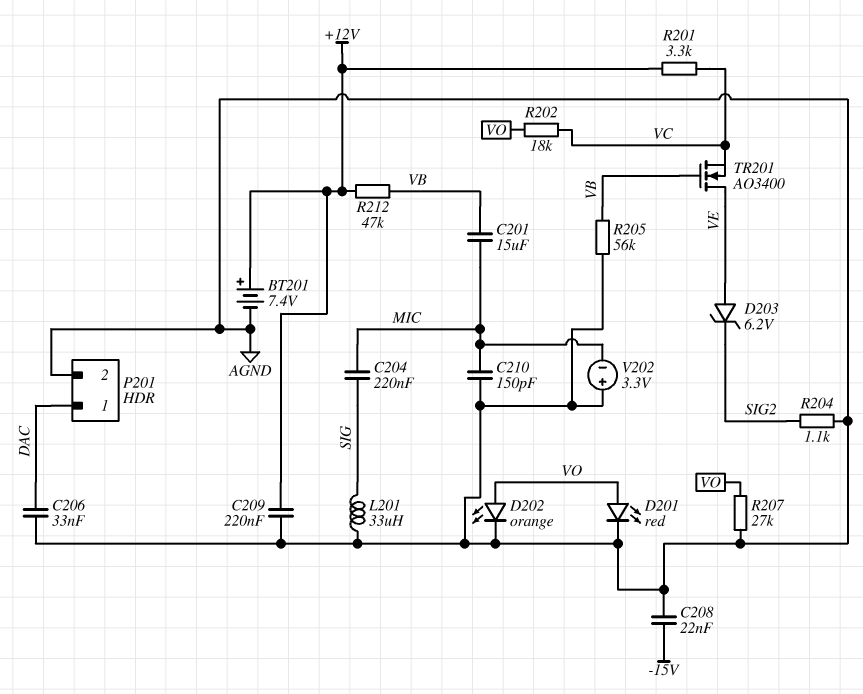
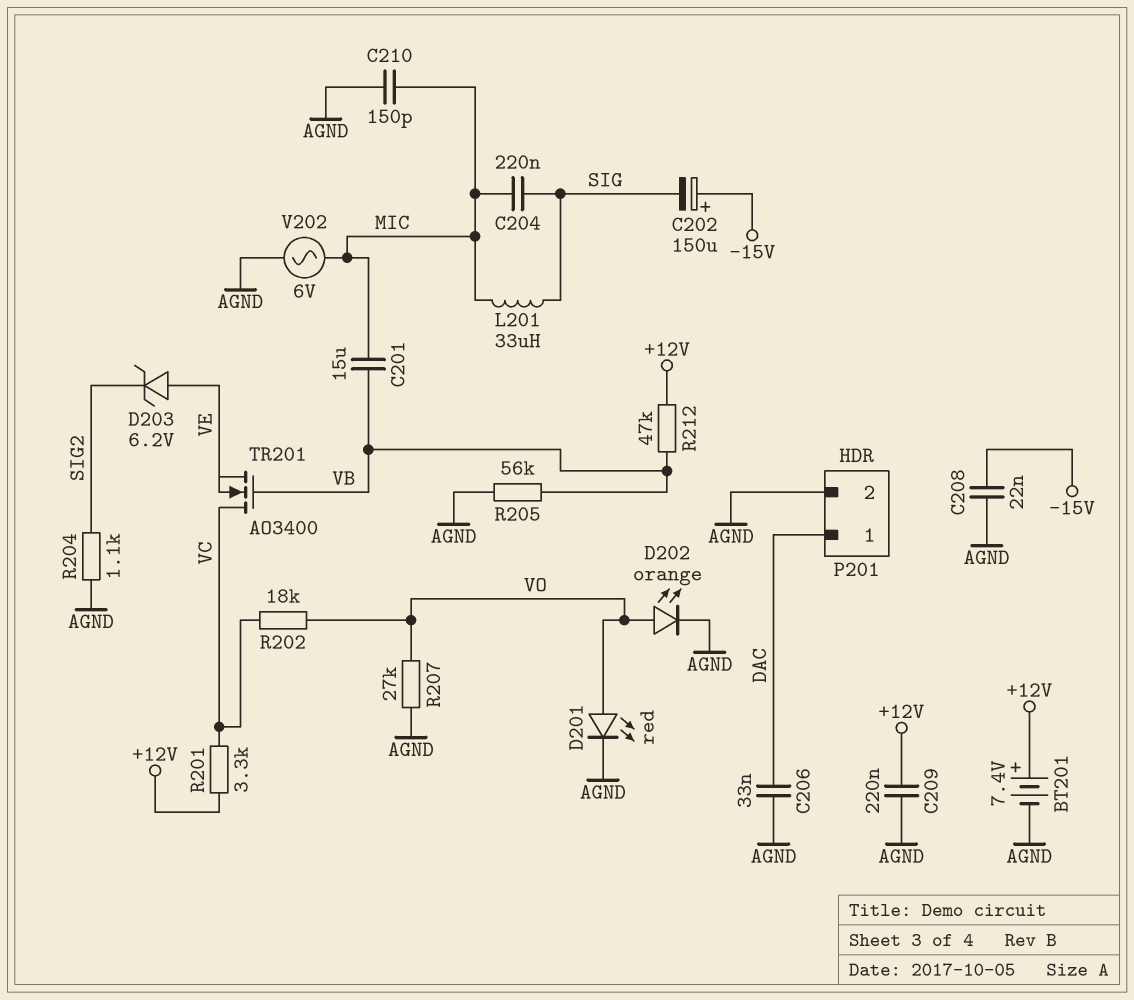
C202: none -> 150uF (plus -15V, minus SIG)
L201: 33uH (AGND, SIG) -> 33uH (MIC, SIG)
TR201: NMOS AO3400 (G VB, D VE, S VC) -> NMOS AO3400 (G VB, D VC, S VE)
V202: 3.3V (plus AGND, minus MIC) -> AC 6V (AGND, MIC)

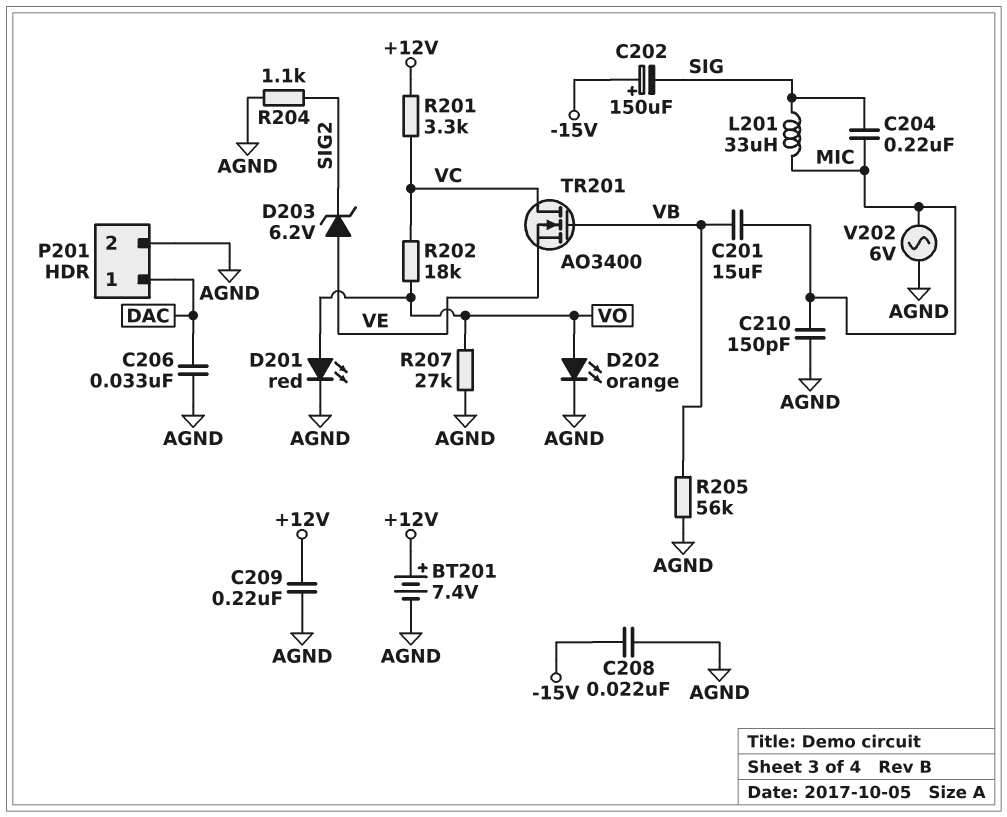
R212: 47k (+12V, VB) -> none

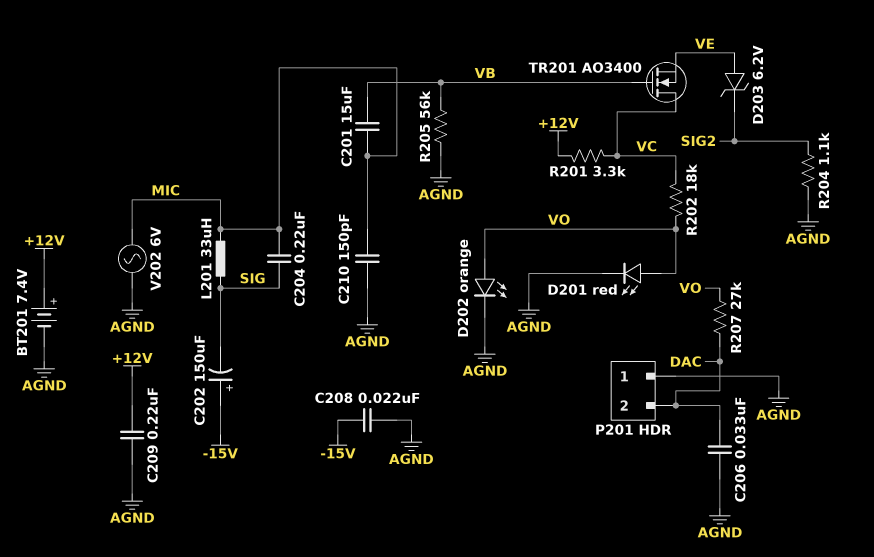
P201 pin 1: DAC -> AGND
P201 pin 2: AGND -> DAC
R207: 27k (AGND, VO) -> 27k (DAC, VO)

